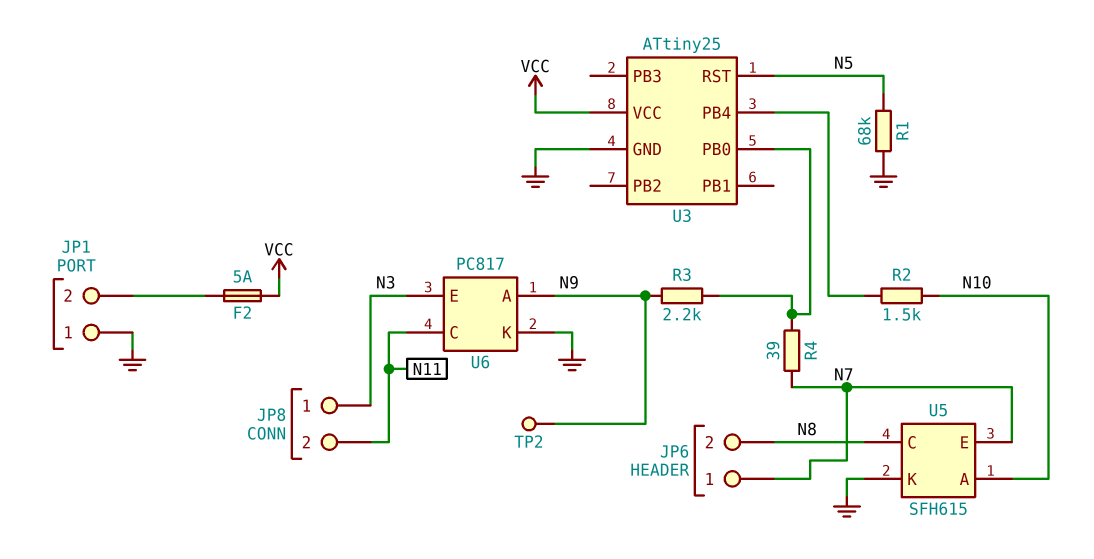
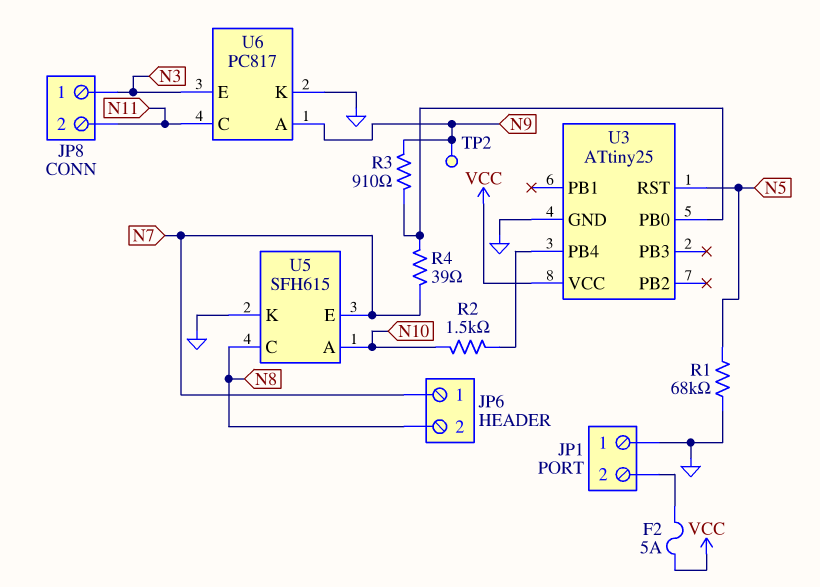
R3: 2.2k (N9, U3/PB0) -> 910 (N9, U3/PB0)

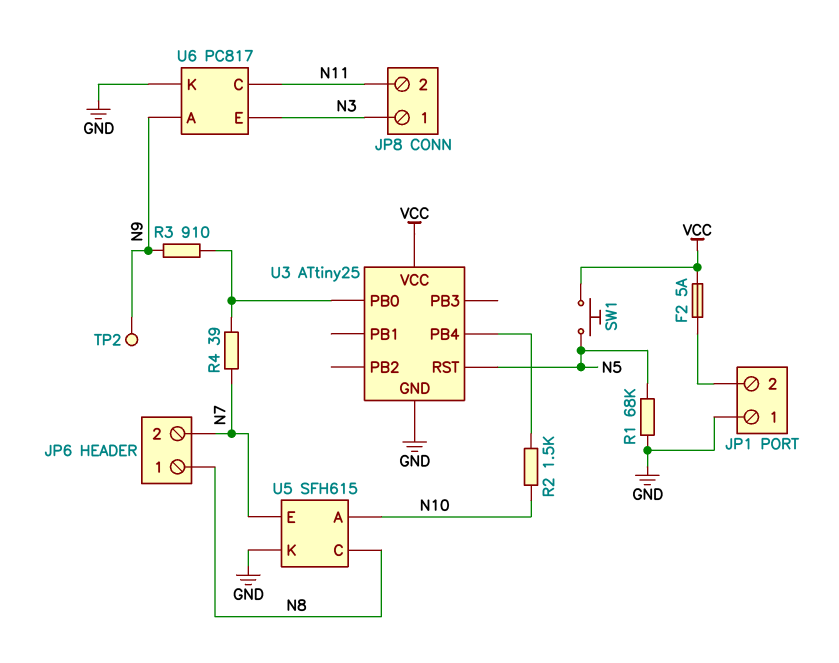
JP6 pin 1: N7 -> N8
JP6 pin 2: N8 -> N7
SW1: none -> button (N5, VCC)

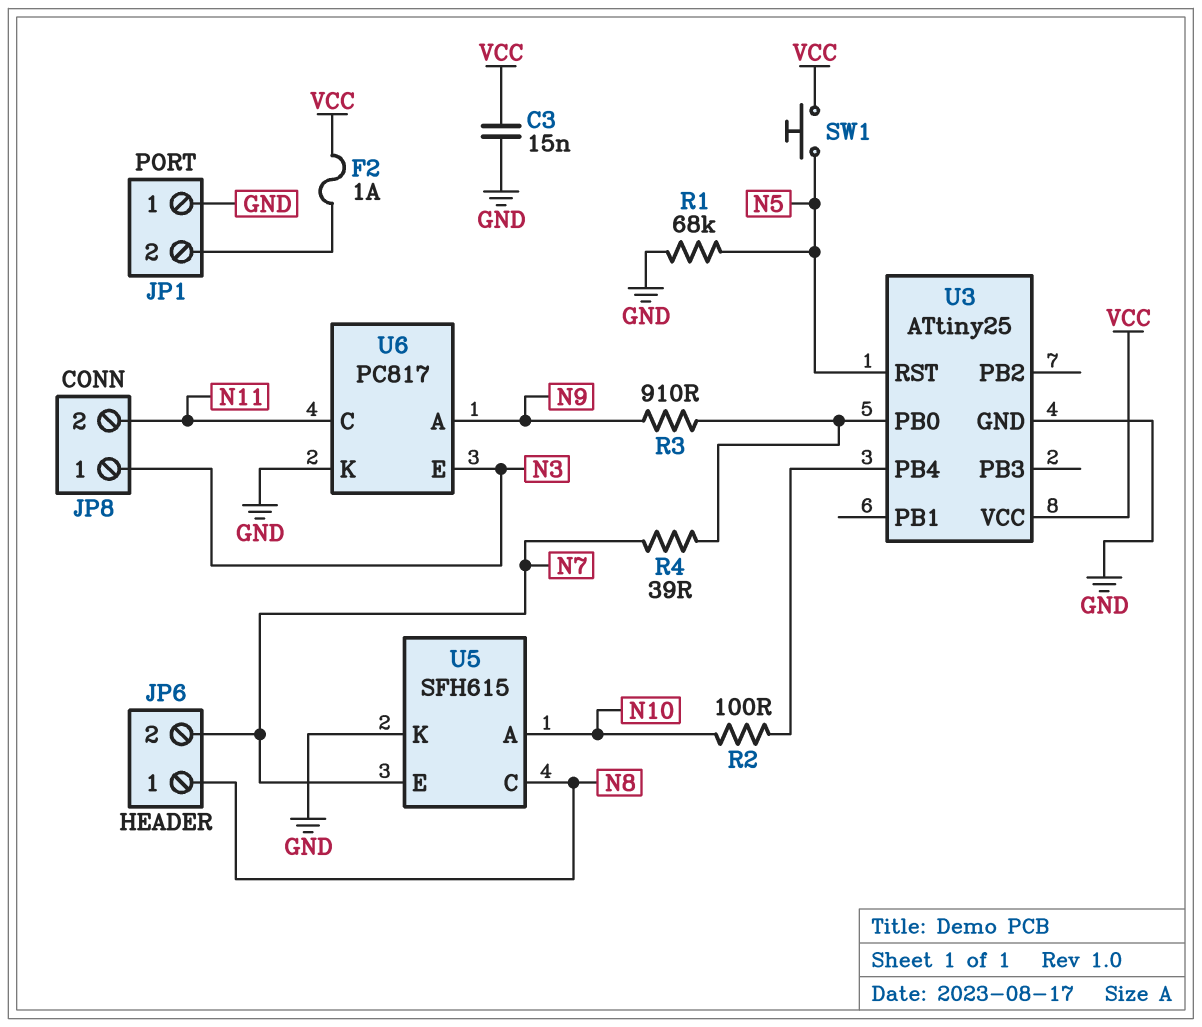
C3: none -> 15nF (GND, VCC)
F2: 5A (JP1/2, VCC) -> 1A (JP1/2, VCC)
R2: 1.5k (N10, U3/PB4) -> 100 (N10, U3/PB4)
TP2: test point (N9) -> none

